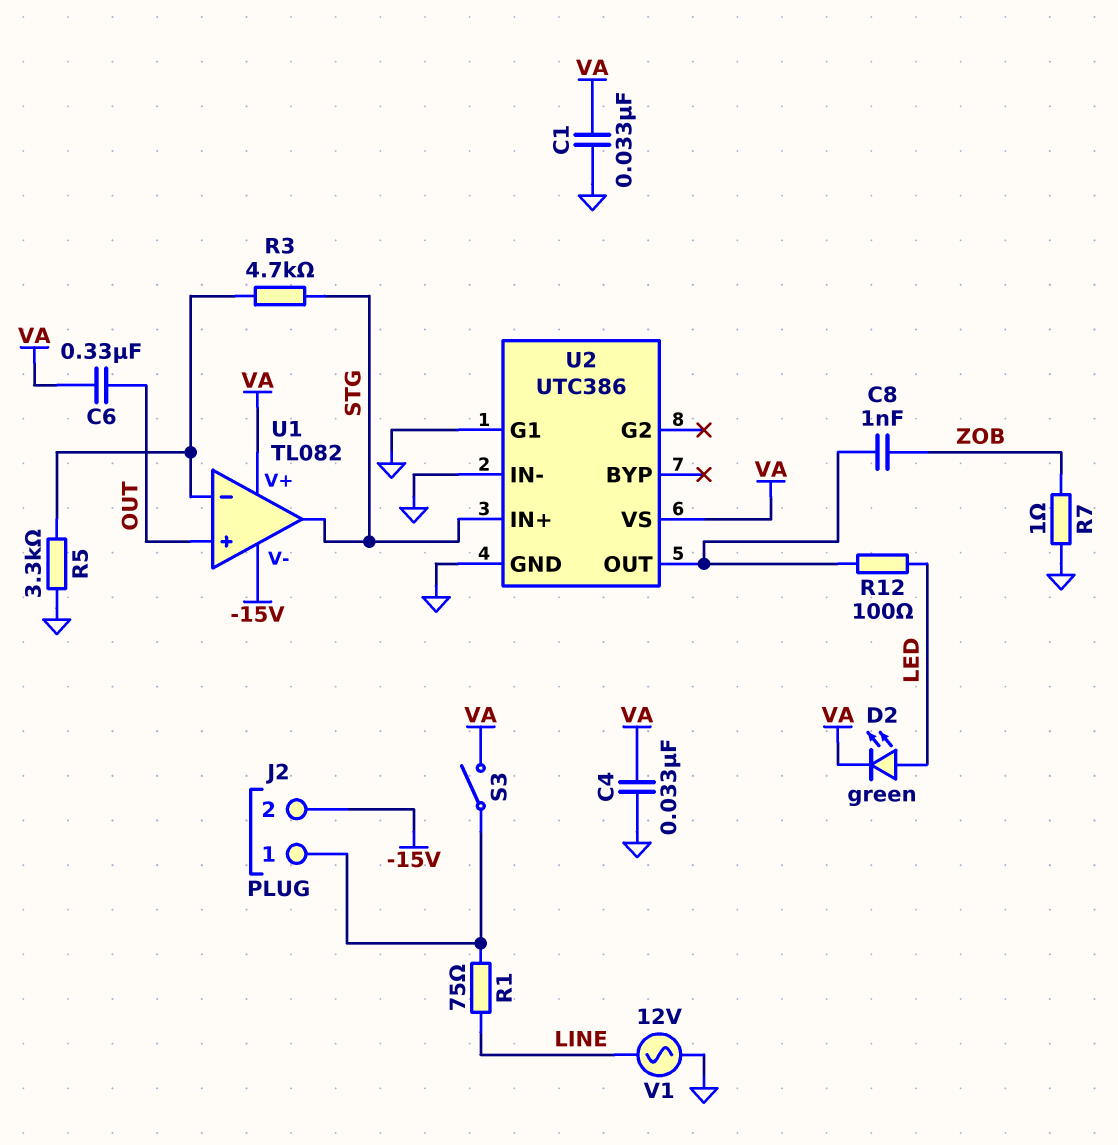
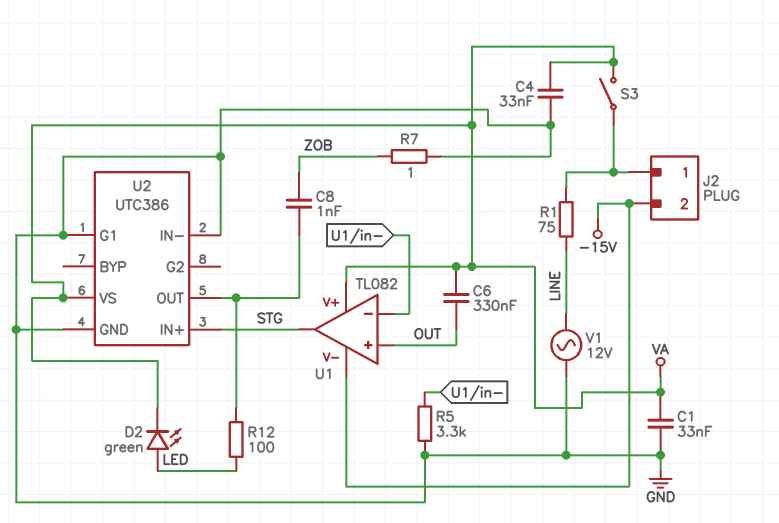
R3: 4.7k (STG, U1/in-) -> none

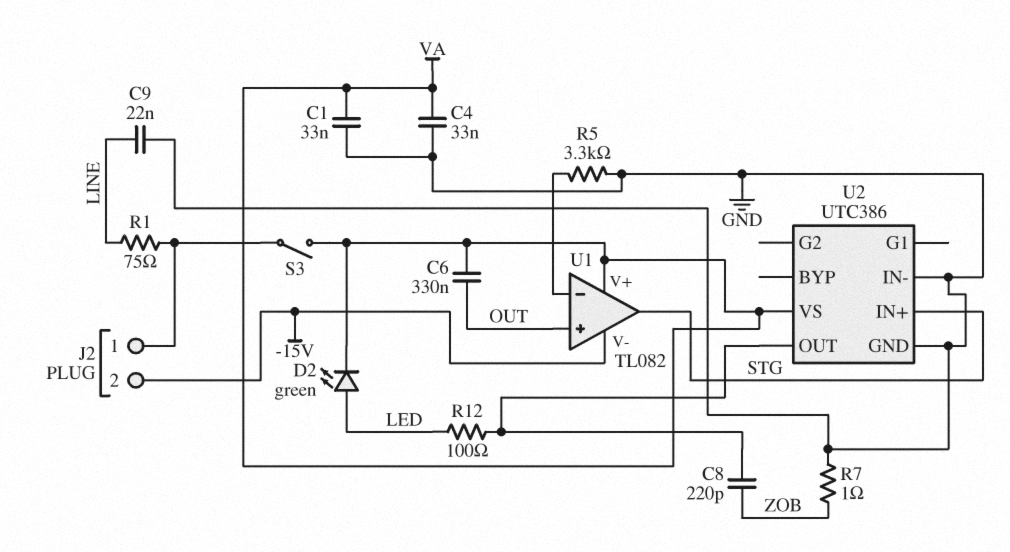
C8: 1nF (U2/OUT, ZOB) -> 220pF (U2/OUT, ZOB)
C9: none -> 22nF (GND, LINE)
U2 pin G1: GND -> none
V1: AC 12V (GND, LINE) -> none

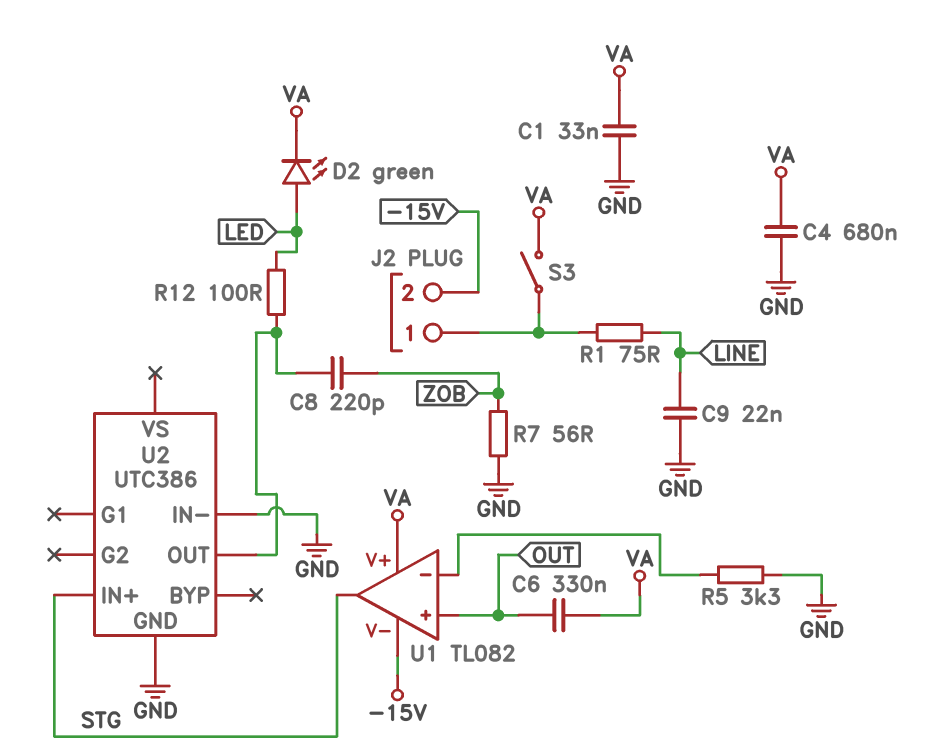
C4: 33nF (GND, VA) -> 680nF (GND, VA)
R7: 1 (GND, ZOB) -> 56 (GND, ZOB)
U2 pin VS: VA -> none

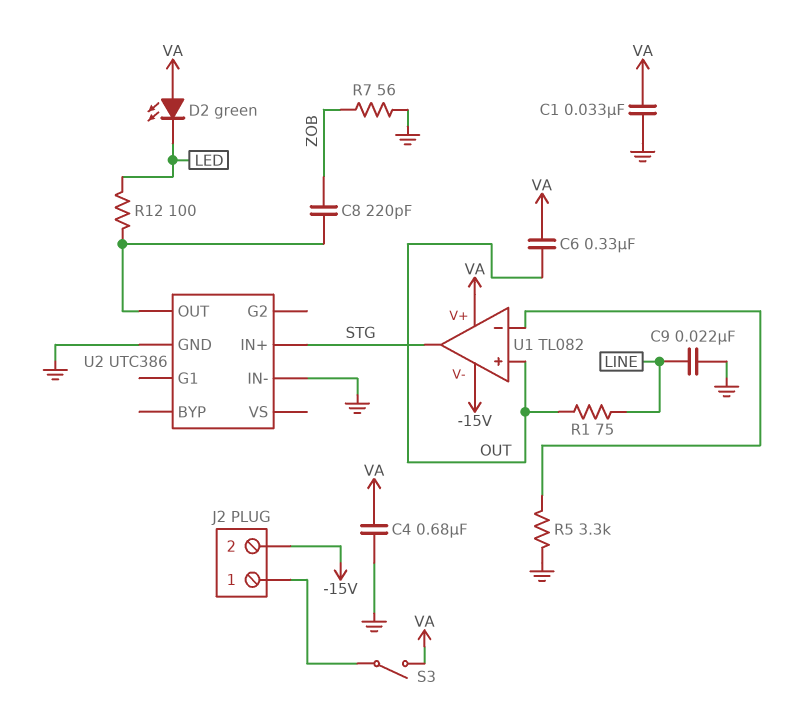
D2: LED green (A LED, K VA) -> LED green (A VA, K LED)
R1: 75 (J2/1, LINE) -> 75 (LINE, OUT)

